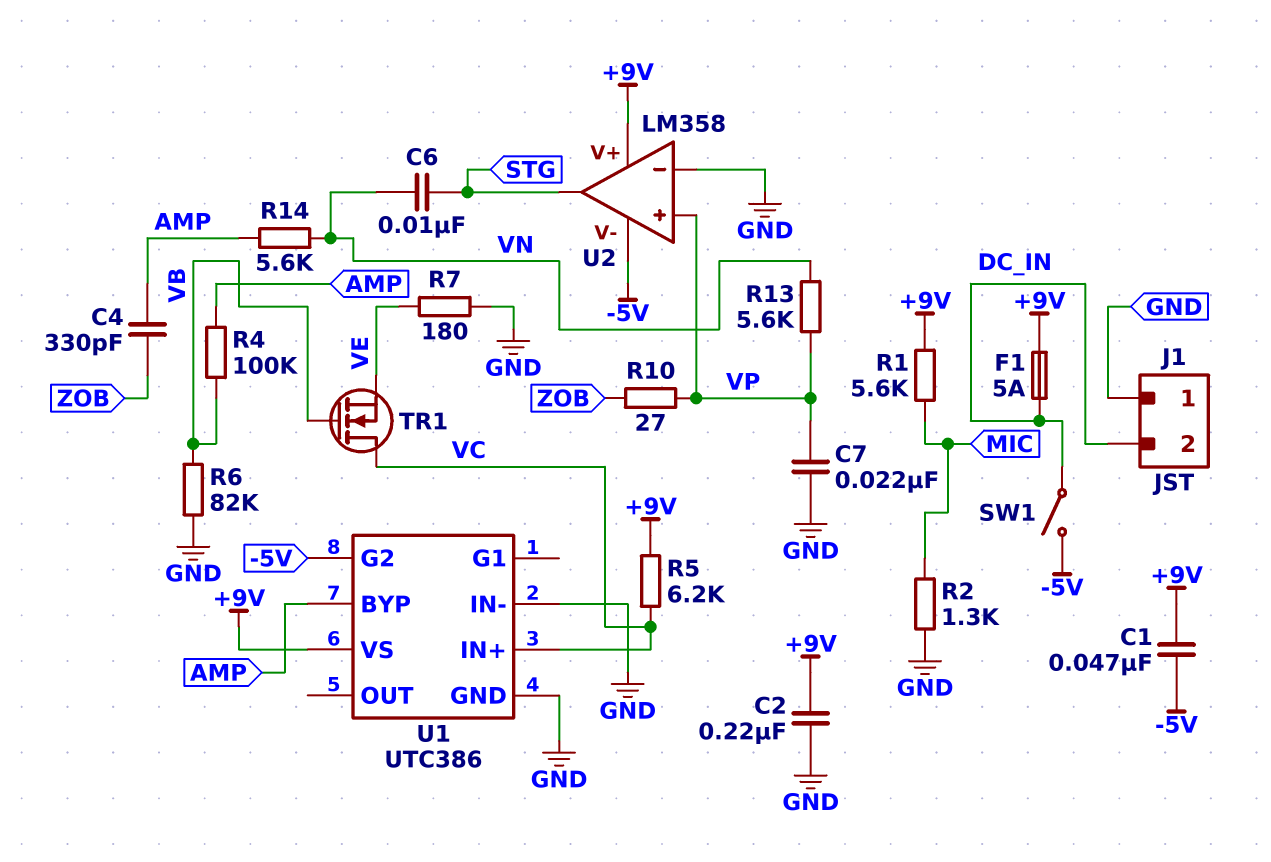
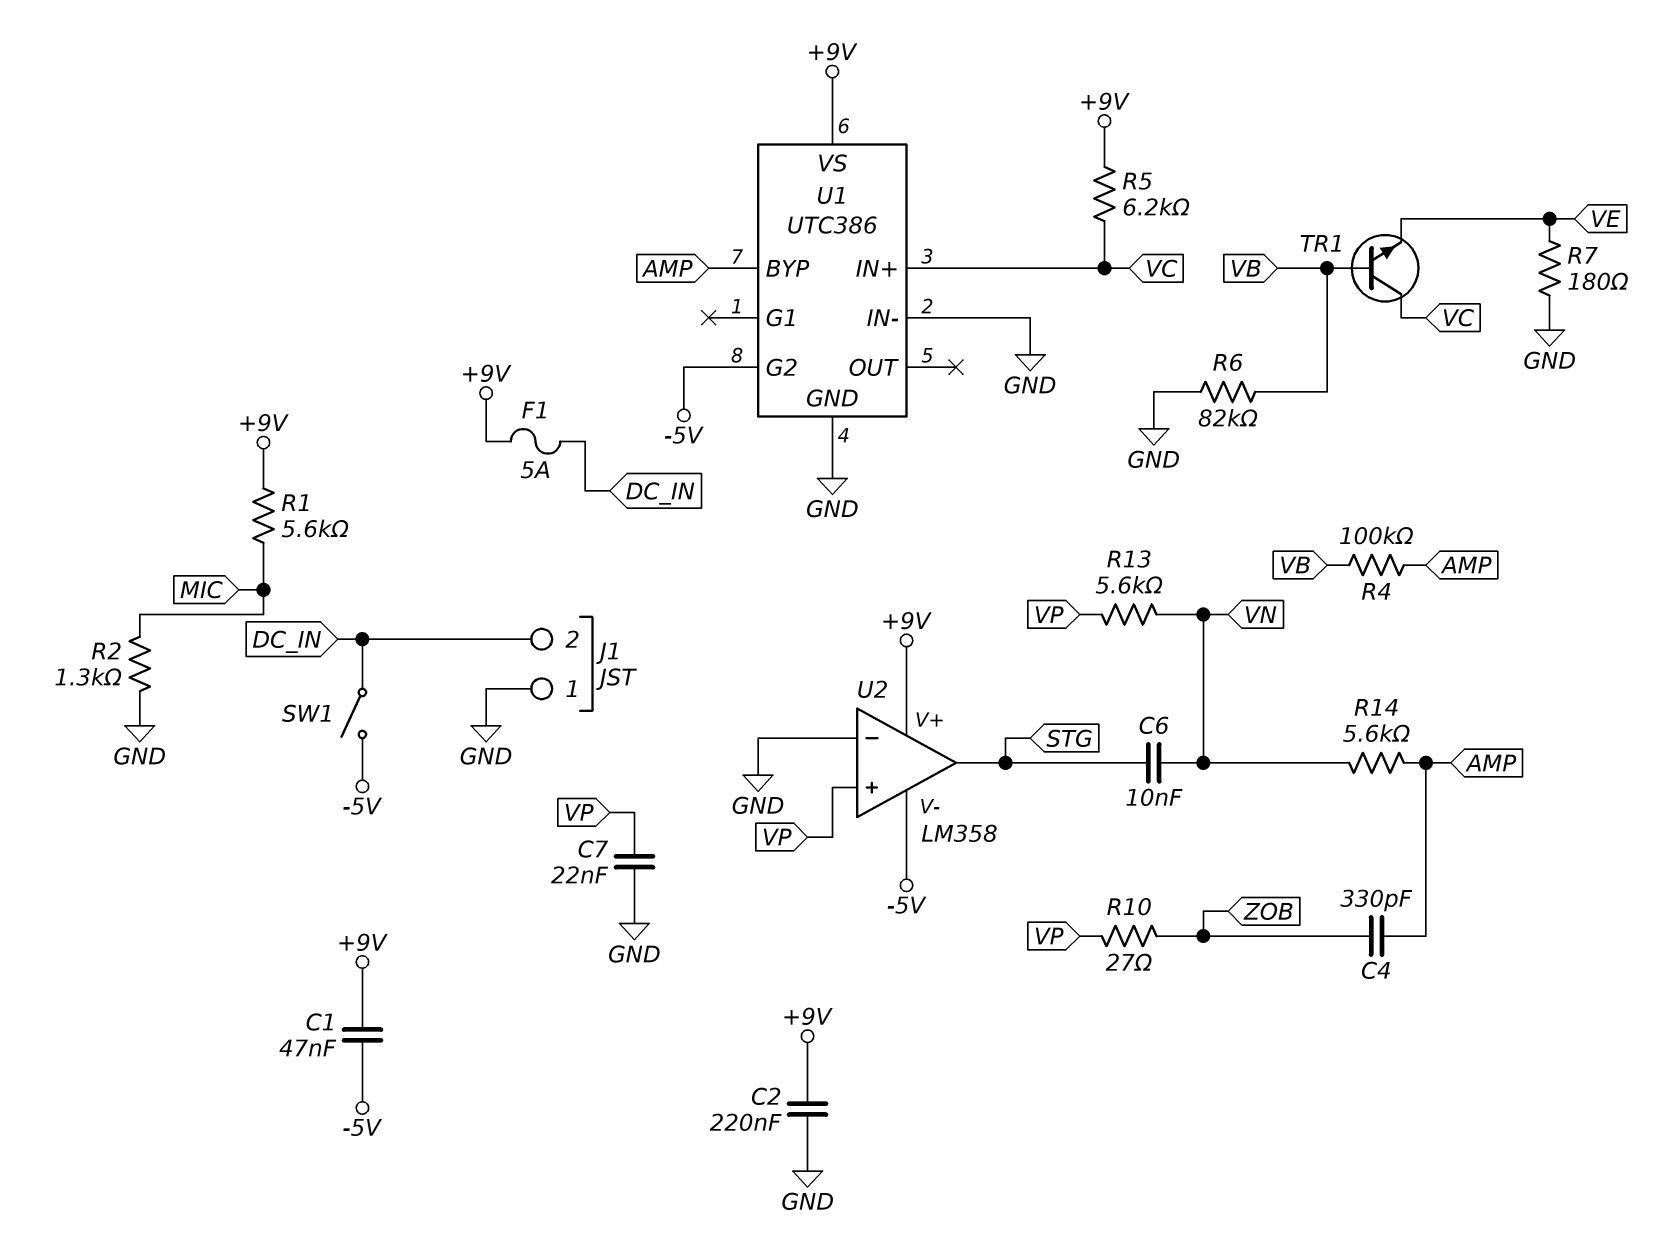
TR1: NMOS (G VB, D VC, S VE) -> NPN (B VB, C VC, E VE)

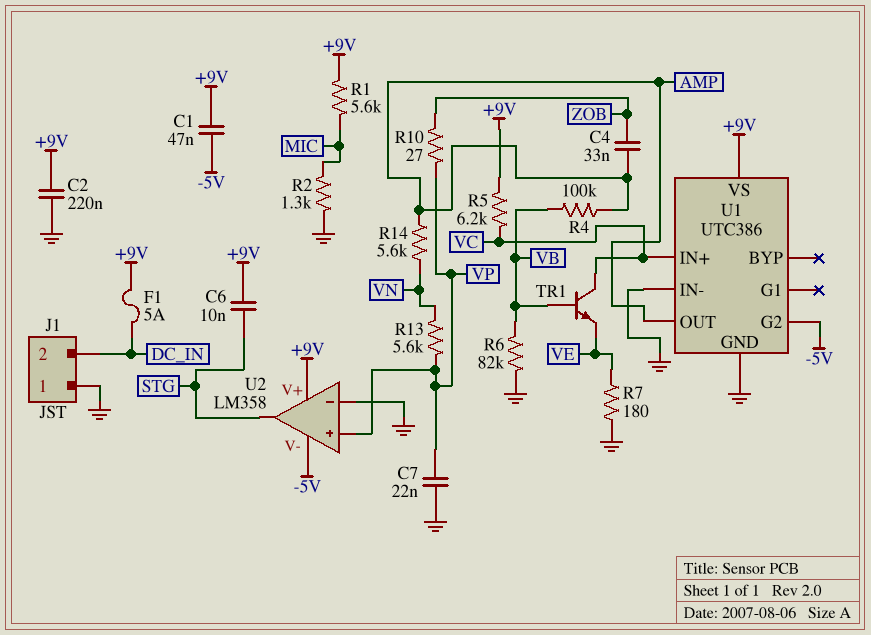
C4: 330pF (AMP, ZOB) -> 33nF (AMP, ZOB)
C6: 10nF (STG, VN) -> 10nF (+9V, STG)
SW1: switch (-5V, DC_IN) -> none
U1 pin BYP: AMP -> none
U1 pin OUT: none -> AMP

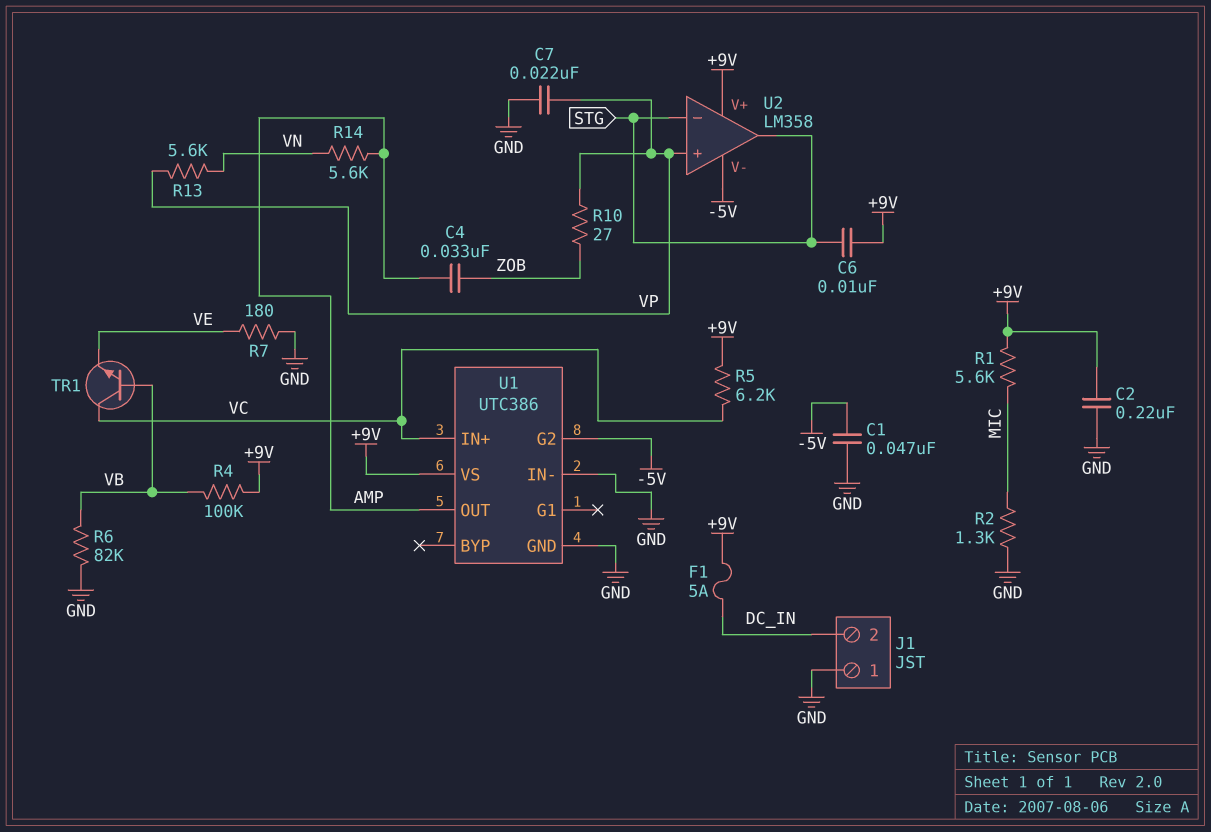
C1: 47nF (+9V, -5V) -> 47nF (-5V, GND)
R4: 100k (AMP, VB) -> 100k (+9V, VB)
U2 pin in-: GND -> STG

